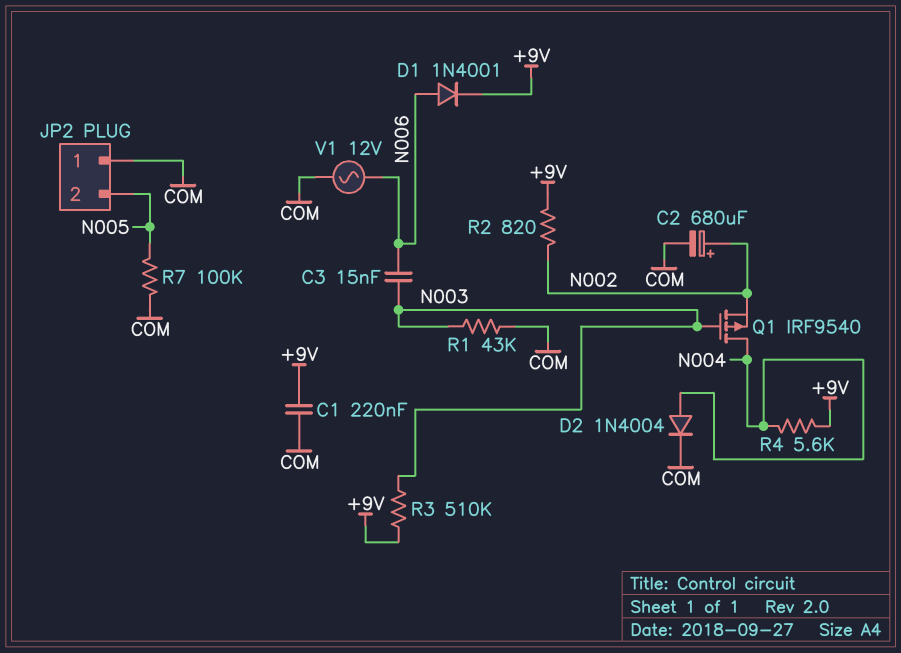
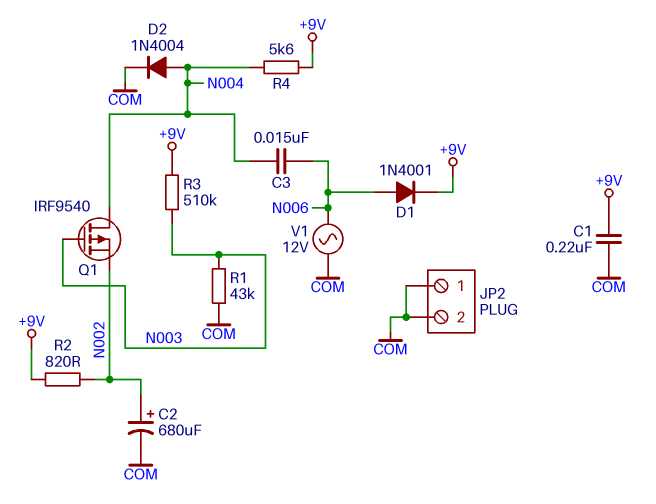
C3: 15nF (N003, N006) -> 15nF (N004, N006)
JP2 pin 2: N005 -> COM
R7: 100k (COM, N005) -> none

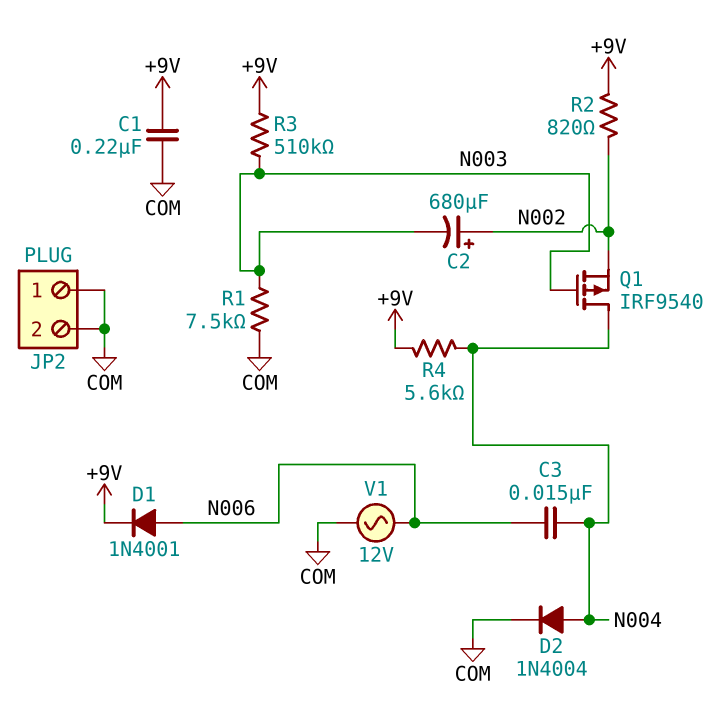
C2: 680uF (plus N002, minus COM) -> 680uF (plus N002, minus N003)
R1: 43k (COM, N003) -> 7.5k (COM, N003)

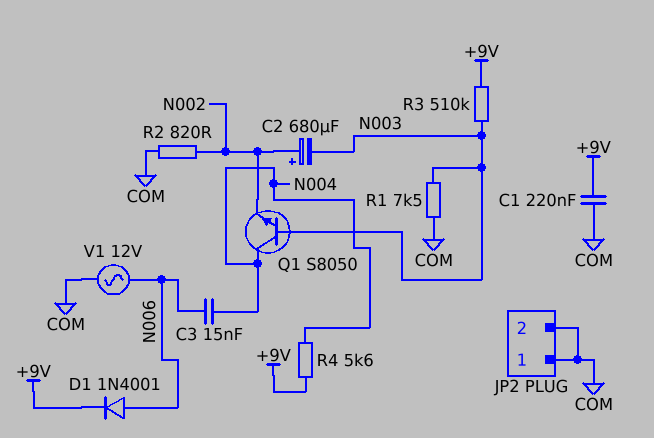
D2: diode 1N4004 (A N004, K COM) -> none
Q1: PMOS IRF9540 (G N003, D N004, S N002) -> NPN S8050 (B N003, C N004, E N002)
R2: 820 (+9V, N002) -> 820 (COM, N002)

